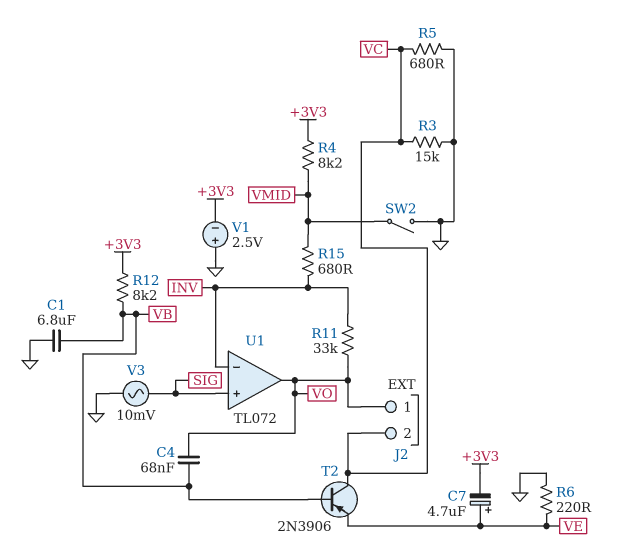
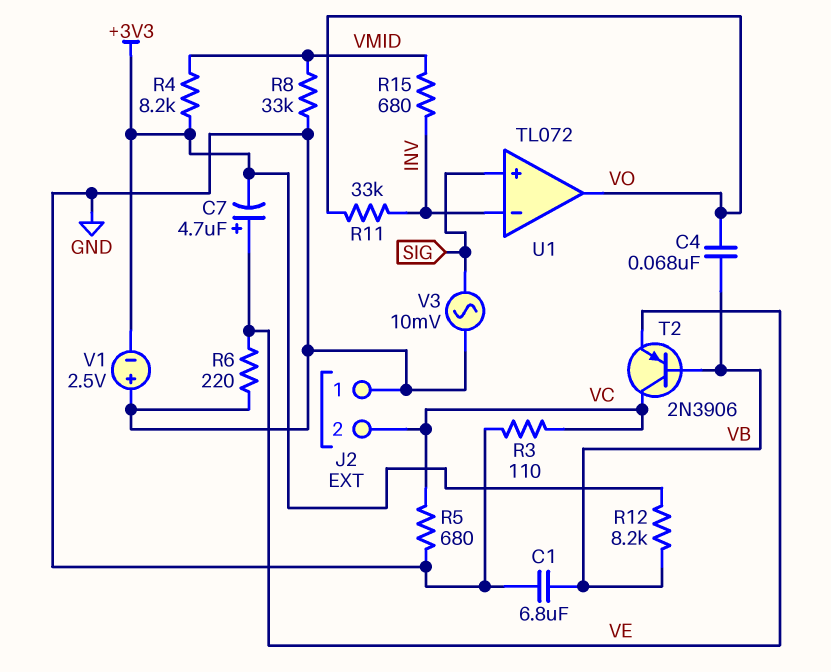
J2 pin 1: VO -> GND
R3: 15k (GND, VC) -> 110 (GND, VC)
R8: none -> 33k (GND, VMID)
SW2: switch (GND, VMID) -> none

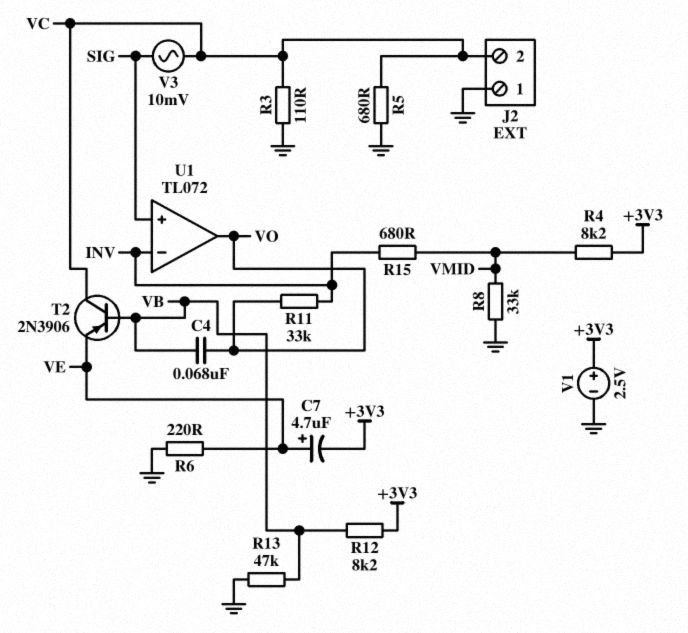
C1: 6.8uF (GND, VB) -> none
R13: none -> 47k (GND, VB)
V1: 2.5V (plus GND, minus +3V3) -> 2.5V (plus +3V3, minus GND)
V3: AC 10mV (GND, SIG) -> AC 10mV (SIG, VC)

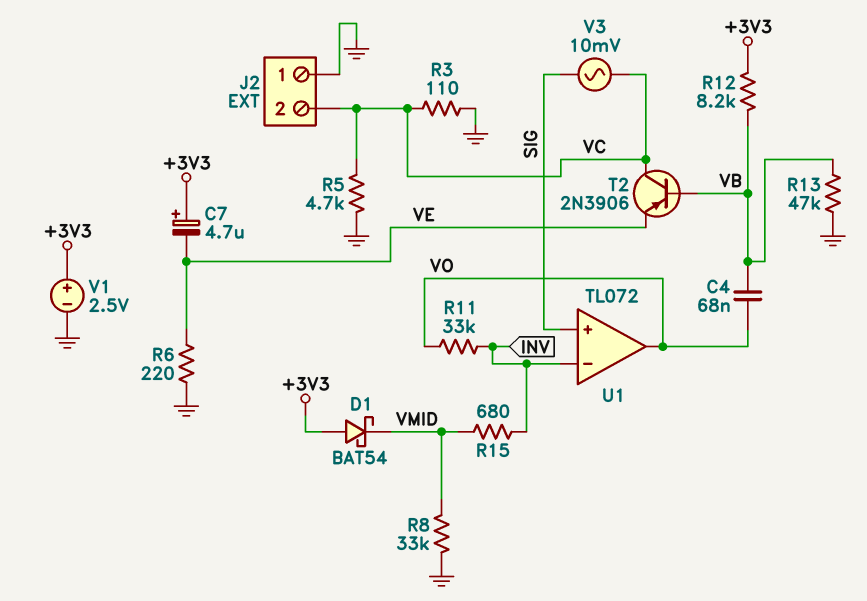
C7: 4.7uF (plus VE, minus +3V3) -> 4.7uF (plus +3V3, minus VE)
D1: none -> schottky BAT54 (A +3V3, K VMID)
R4: 8.2k (+3V3, VMID) -> none
R5: 680 (GND, VC) -> 4.7k (GND, VC)

